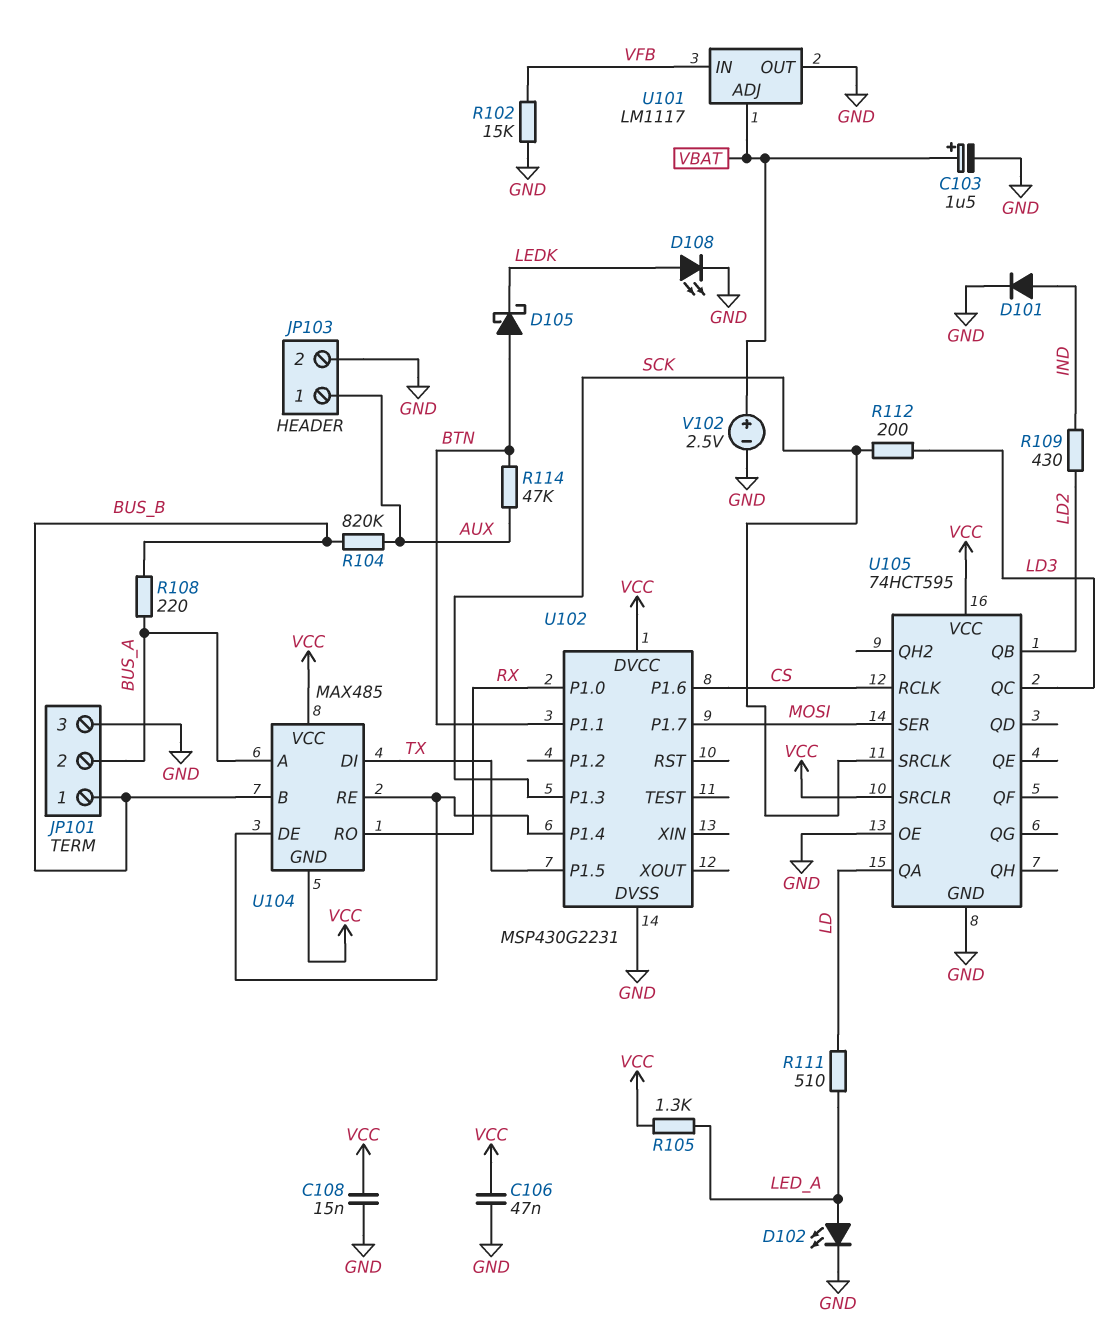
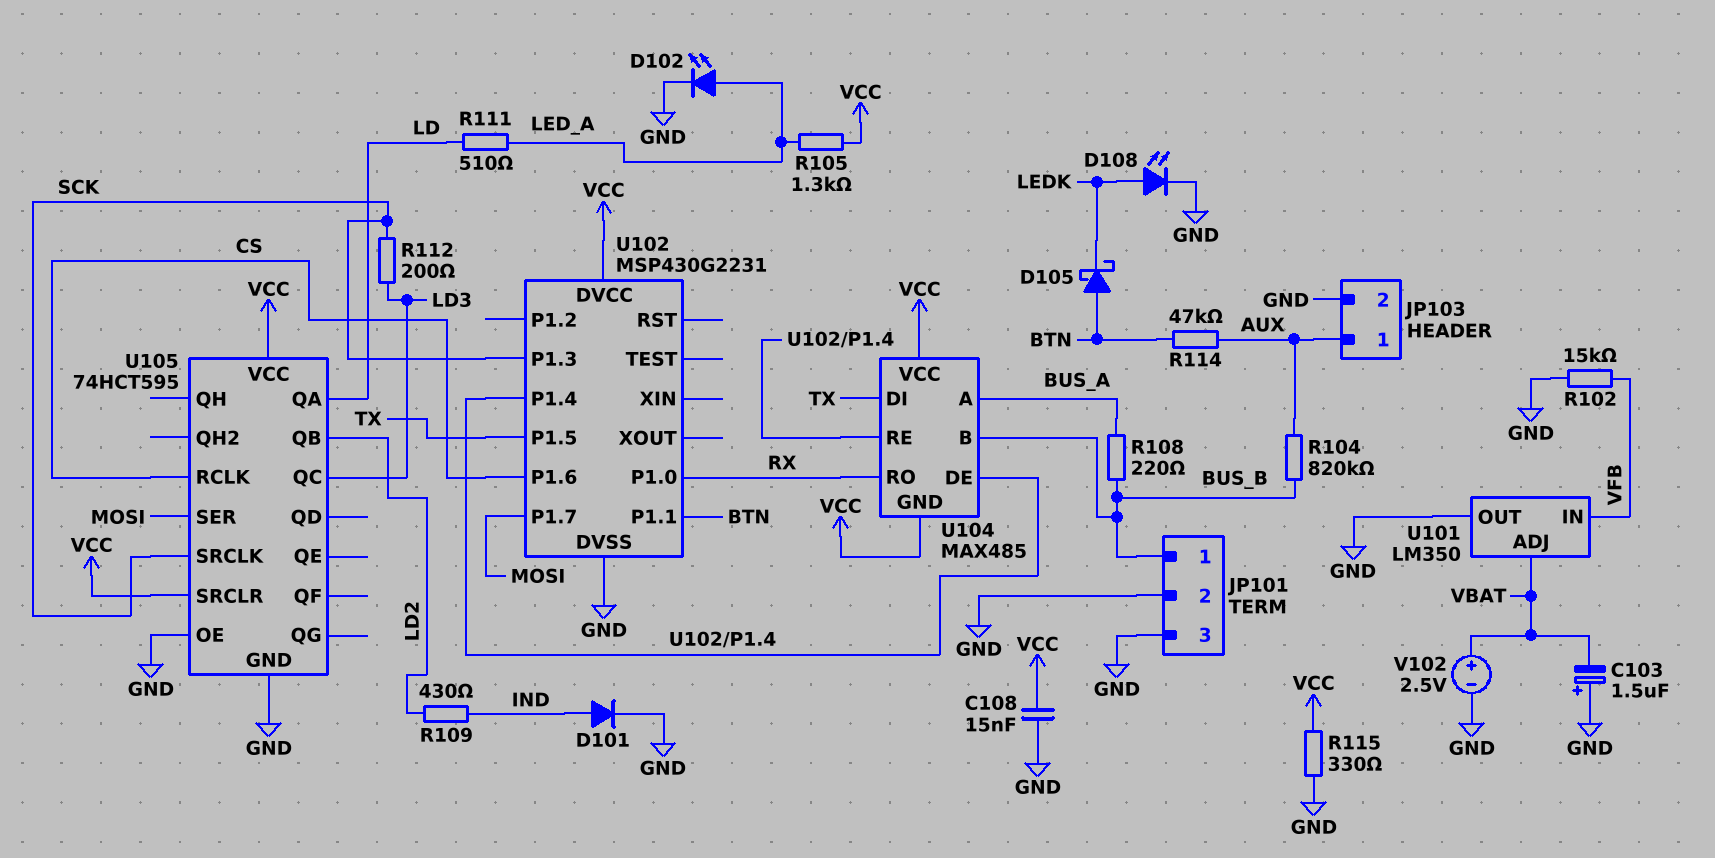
C103: 1.5uF (plus VBAT, minus GND) -> 1.5uF (plus GND, minus VBAT)
C106: 47nF (GND, VCC) -> none
JP101 pin 2: BUS_A -> GND
R115: none -> 330 (GND, VCC)
U101: LM1117 -> LM350

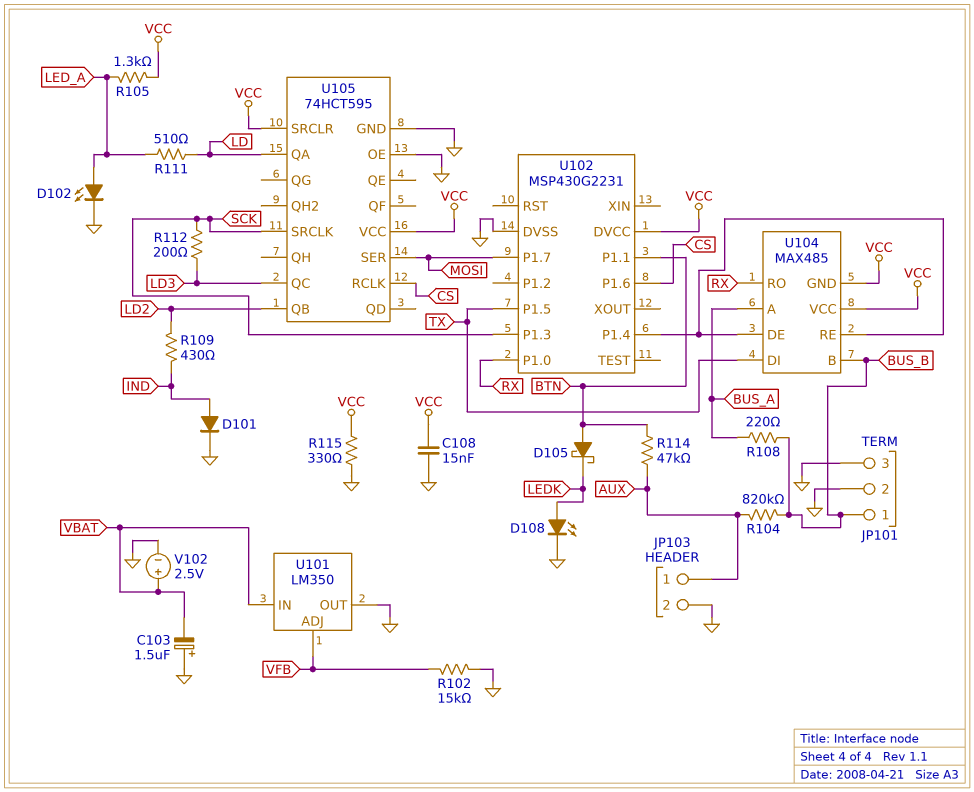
U101 pin ADJ: VBAT -> VFB
U101 pin IN: VFB -> VBAT

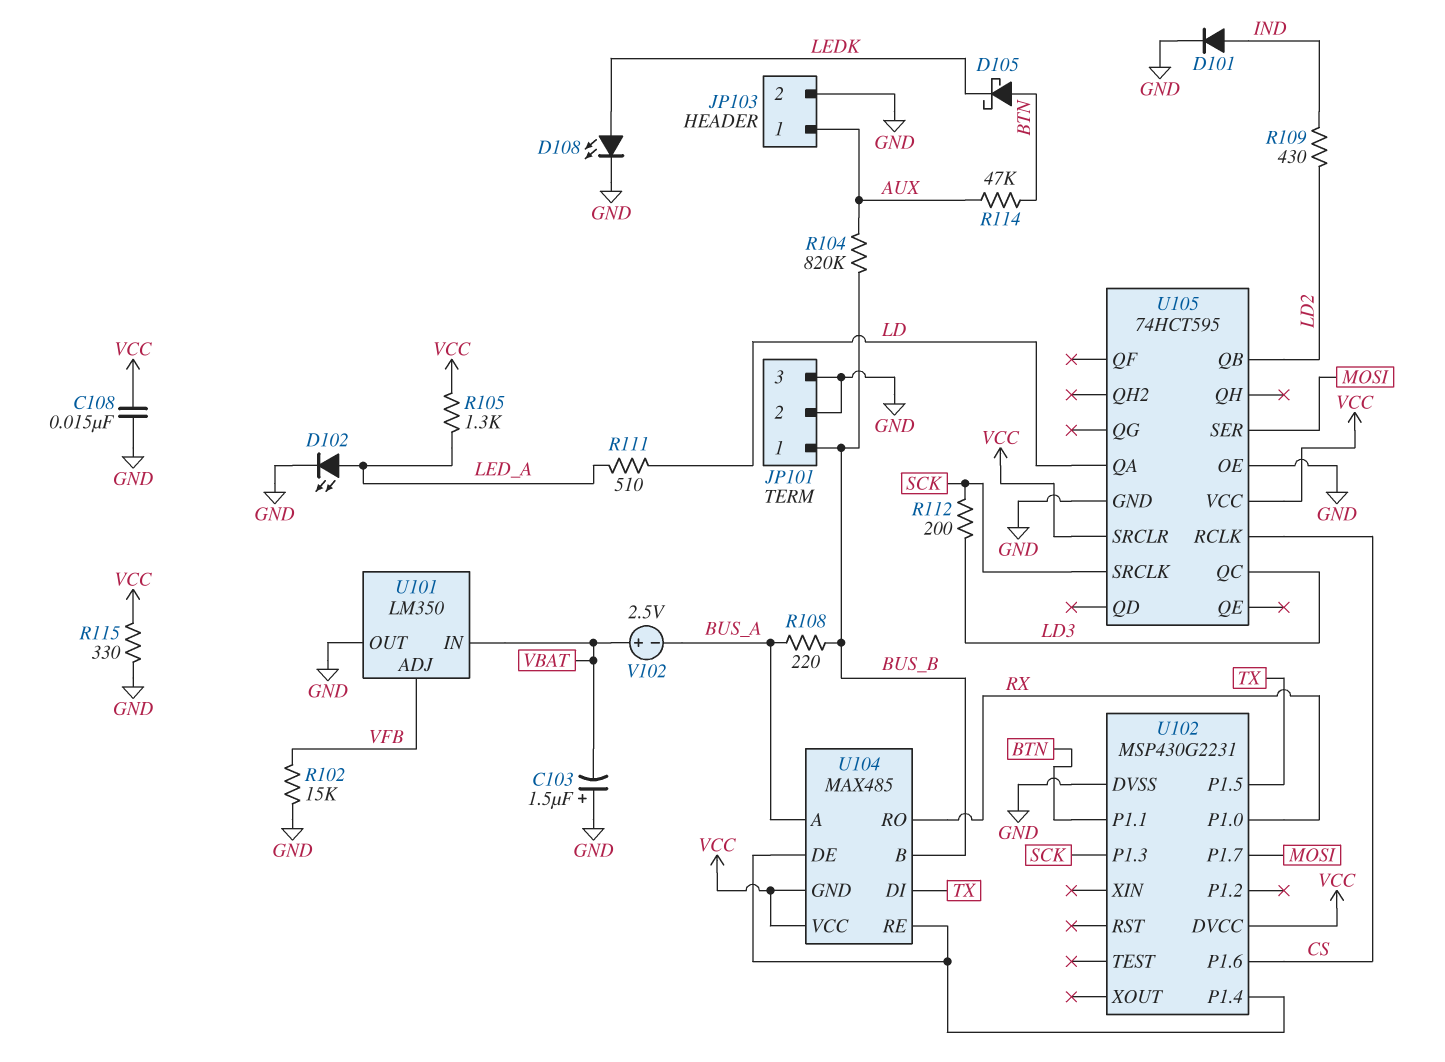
V102: 2.5V (plus VBAT, minus GND) -> 2.5V (plus VBAT, minus BUS_A)

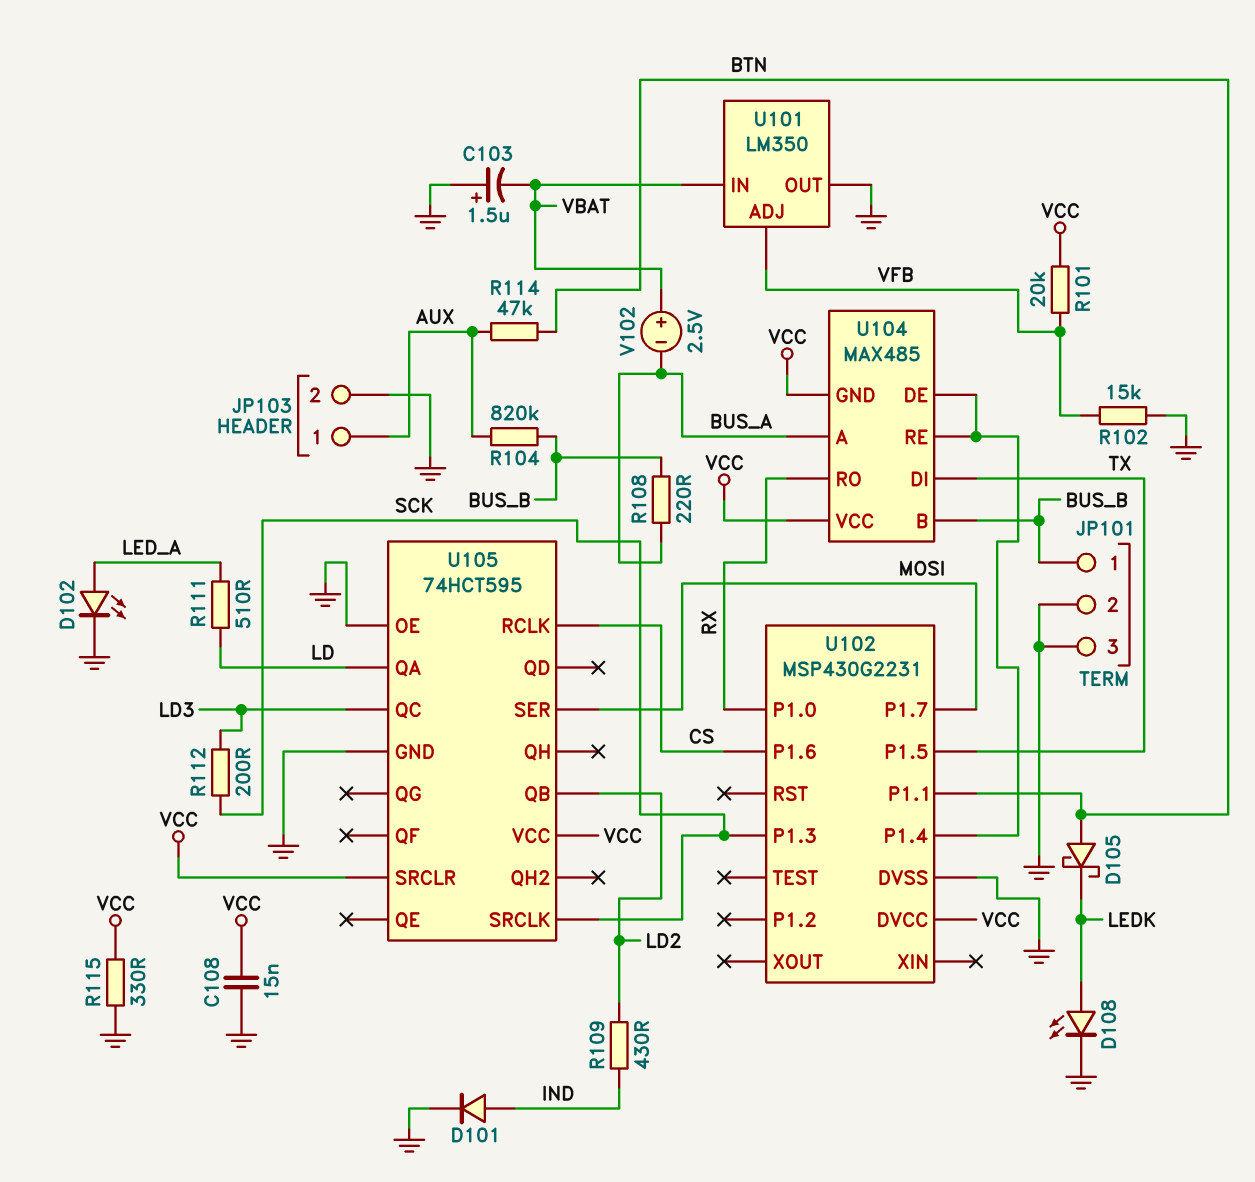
R101: none -> 20k (VCC, VFB)
R105: 1.3k (LED_A, VCC) -> none

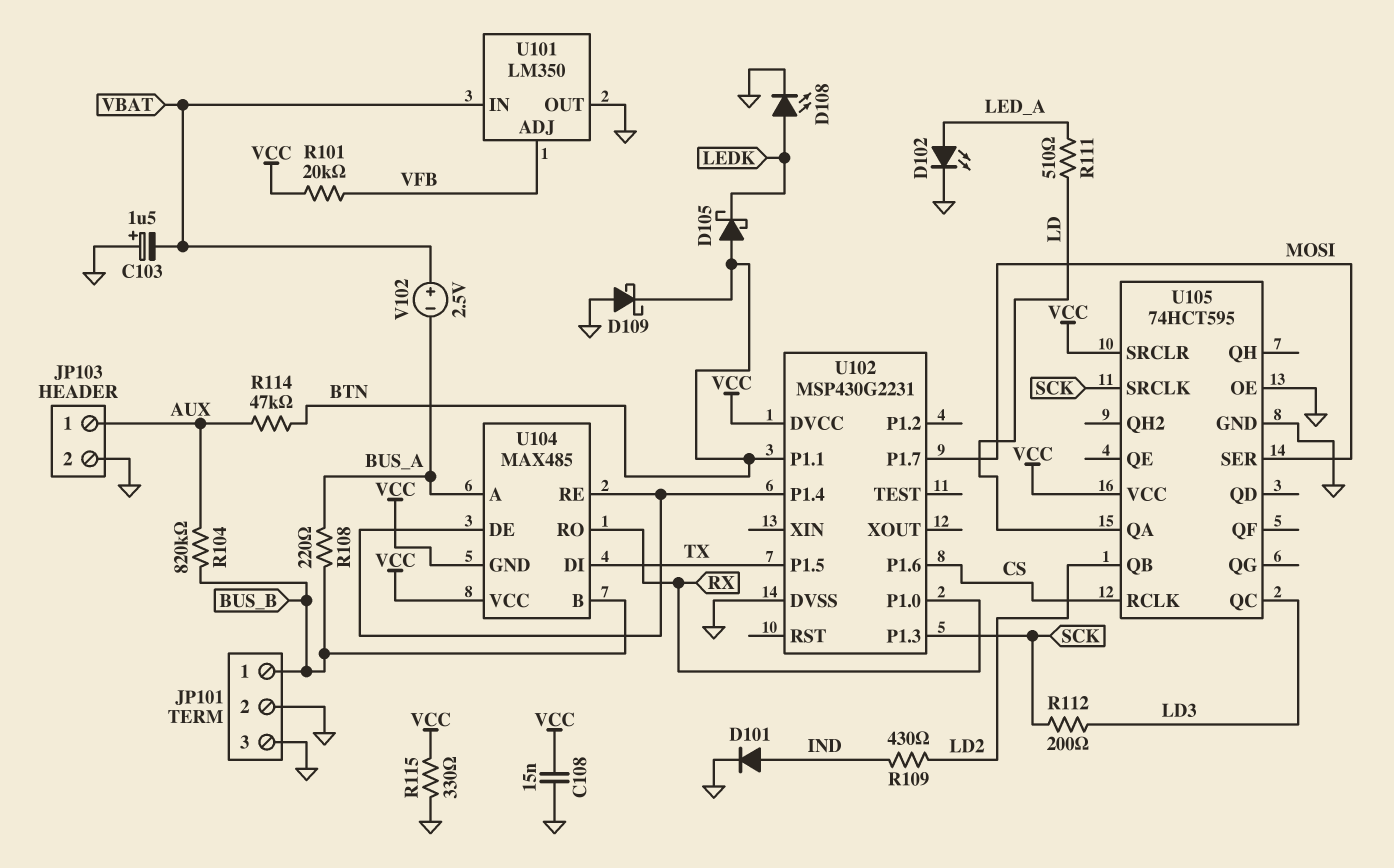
D109: none -> schottky (A GND, K BTN)
R102: 15k (GND, VFB) -> none

